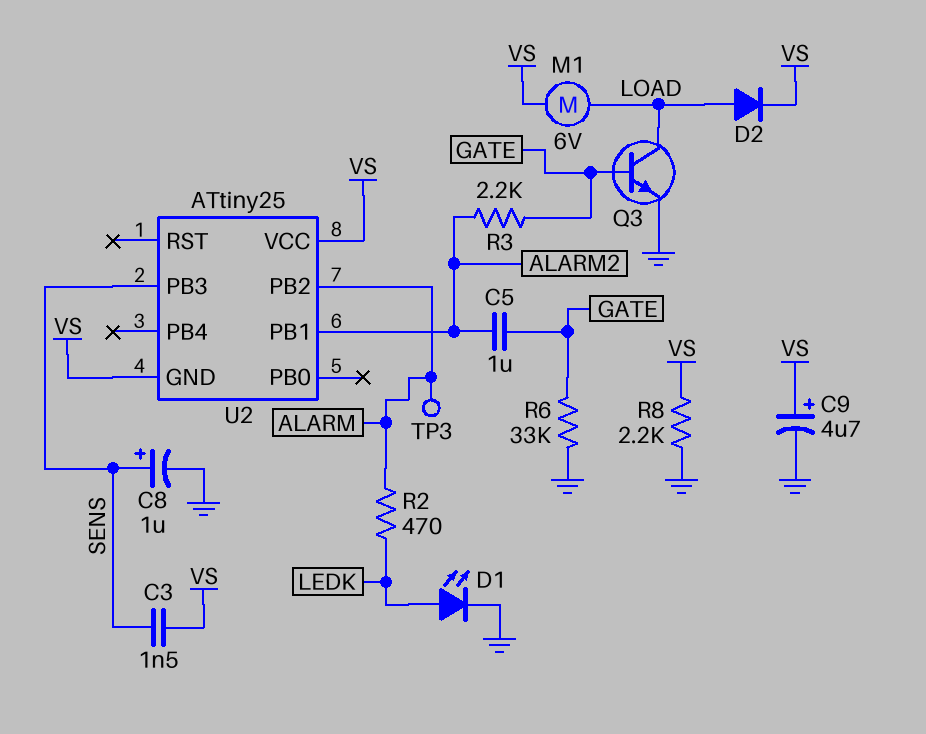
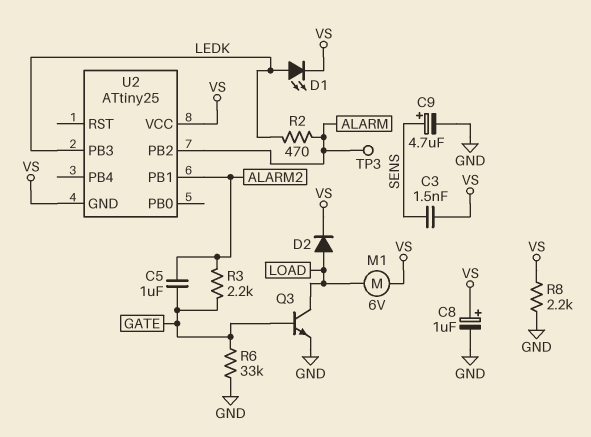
C8: 1uF (plus SENS, minus GND) -> 1uF (plus VS, minus GND)
C9: 4.7uF (plus VS, minus GND) -> 4.7uF (plus SENS, minus GND)
D1: LED (A LEDK, K GND) -> LED (A LEDK, K VS)
U2 pin PB3: SENS -> LEDK

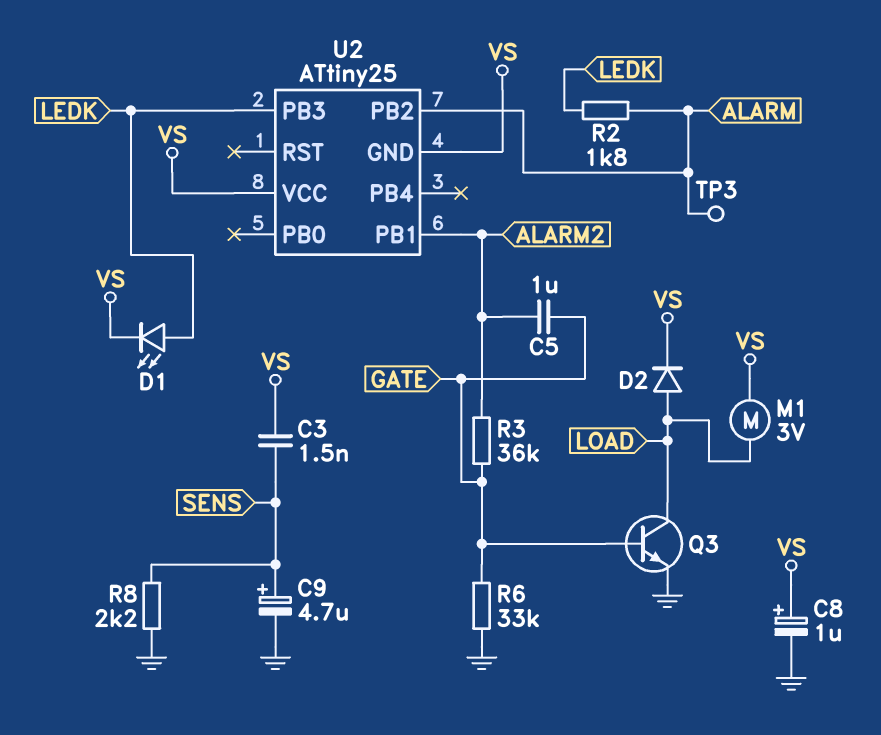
M1: motor 6V (LOAD, VS) -> motor 3V (LOAD, VS)
R2: 470 (ALARM, LEDK) -> 1.8k (ALARM, LEDK)
R3: 2.2k (ALARM2, GATE) -> 36k (ALARM2, GATE)
R8: 2.2k (GND, VS) -> 2.2k (GND, SENS)

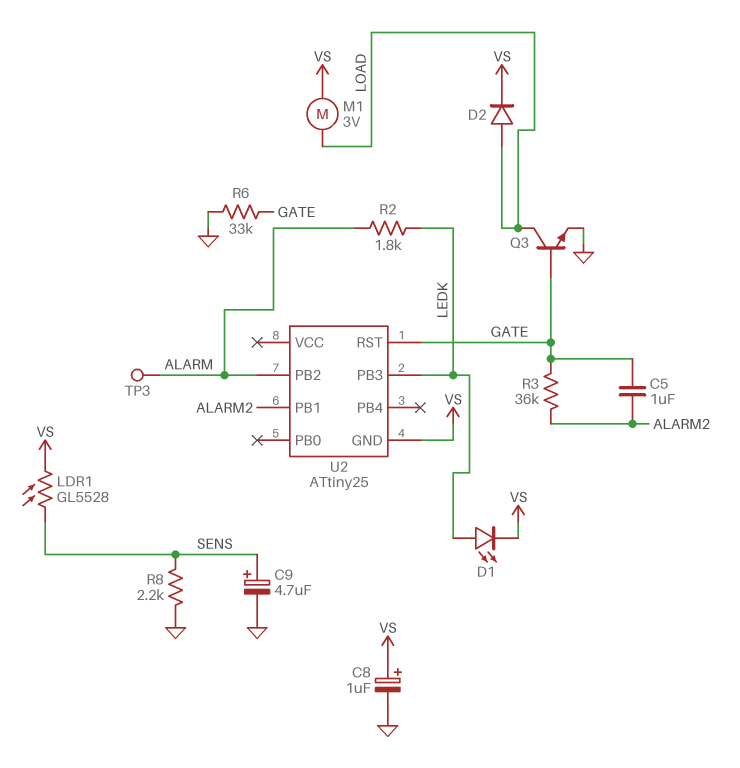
C3: 1.5nF (SENS, VS) -> none
LDR1: none -> GL5528 (SENS, VS)
U2 pin RST: none -> GATE
U2 pin VCC: VS -> none

